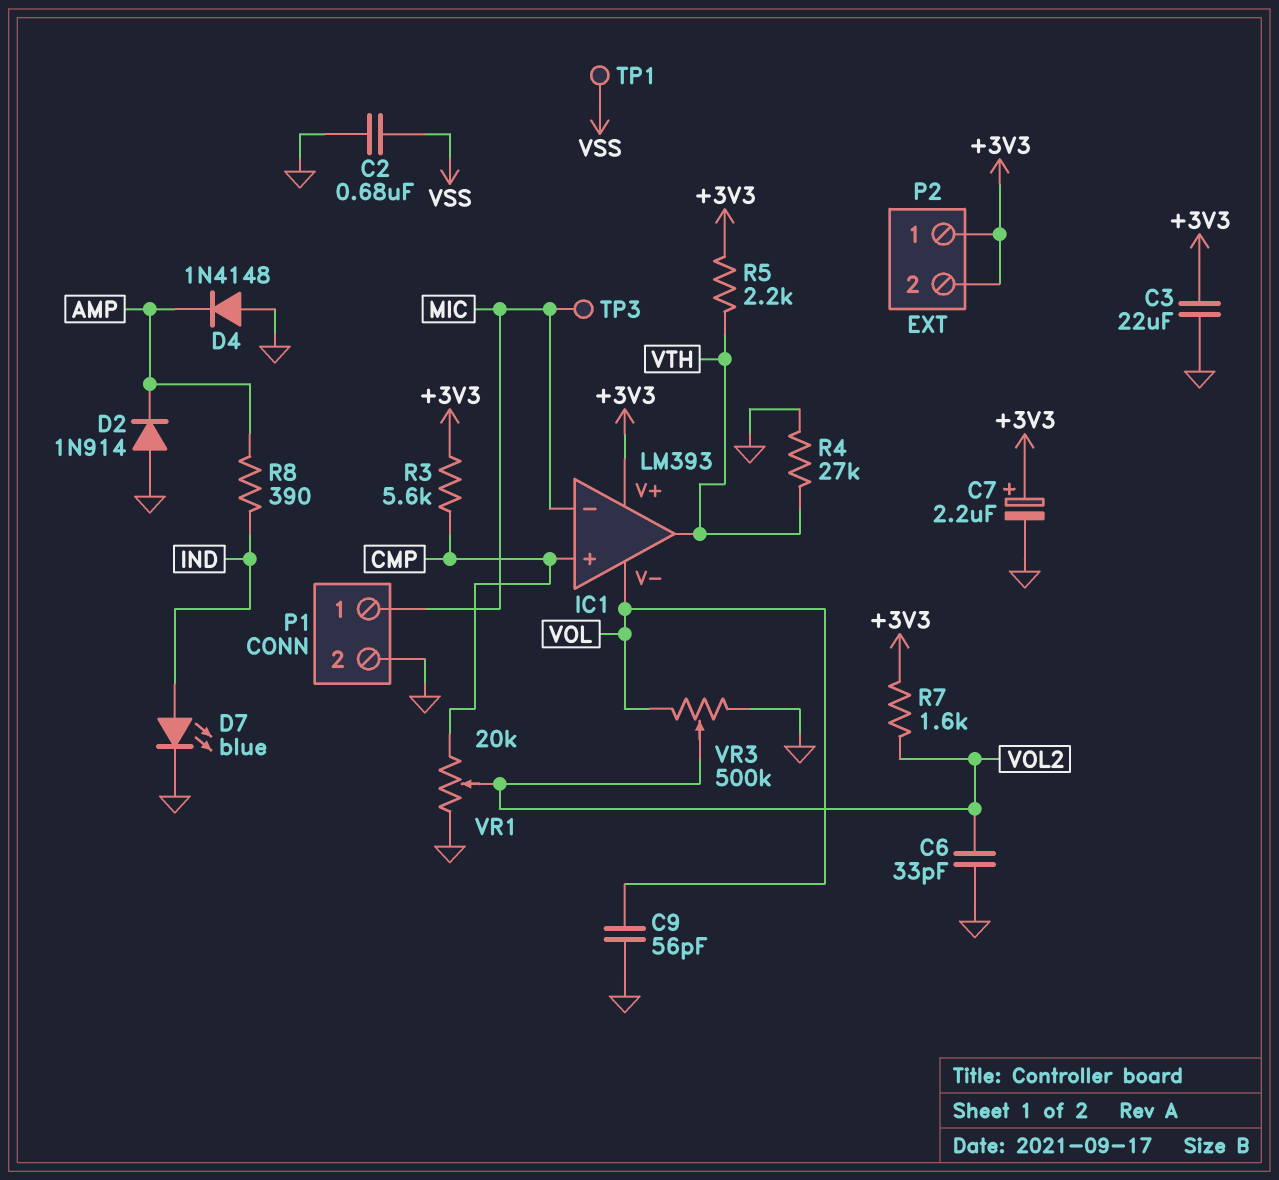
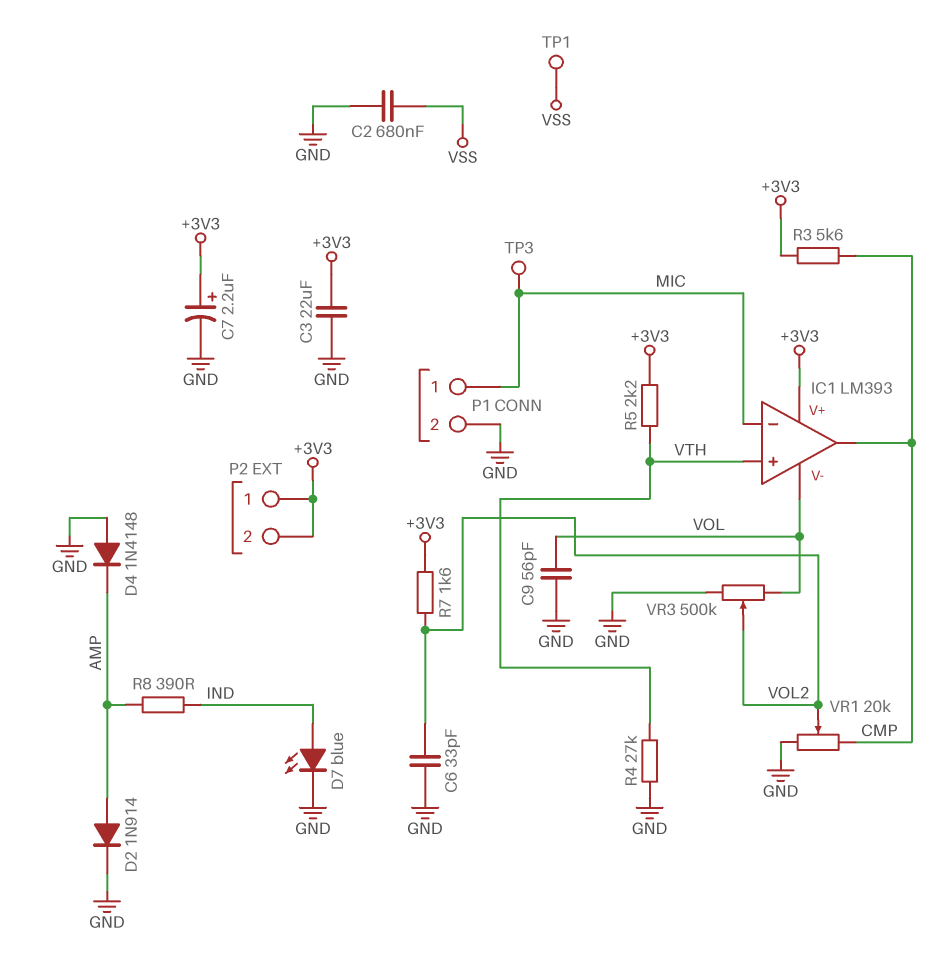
D2: diode 1N914 (A GND, K AMP) -> diode 1N914 (A AMP, K GND)
IC1 pin in+: CMP -> VTH
IC1 pin out: VTH -> CMP

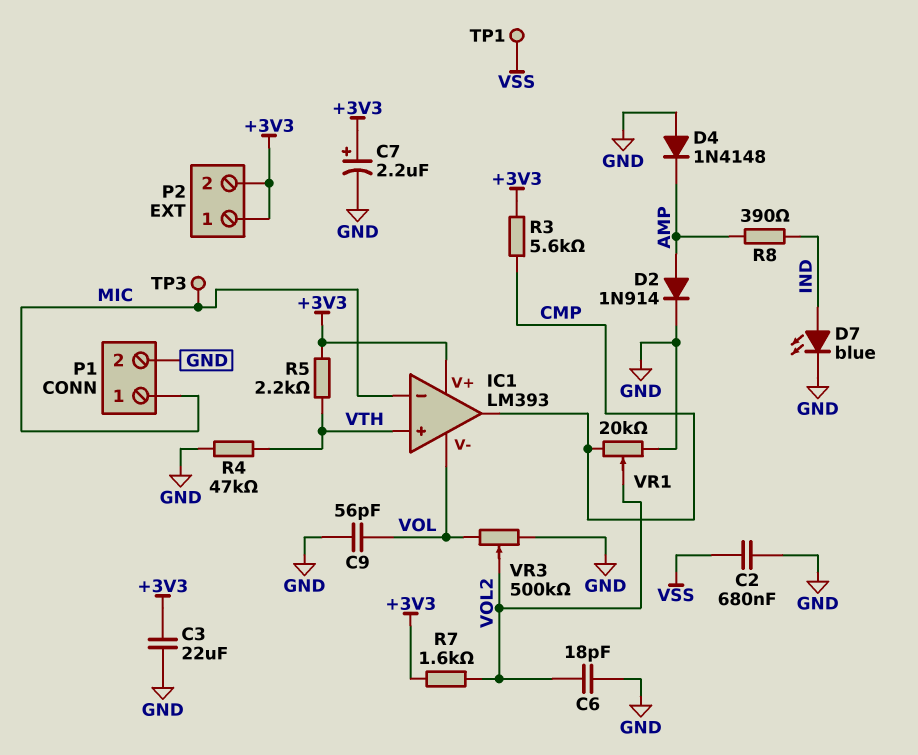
C6: 33pF (GND, VOL2) -> 18pF (GND, VOL2)
R4: 27k (GND, VTH) -> 47k (GND, VTH)

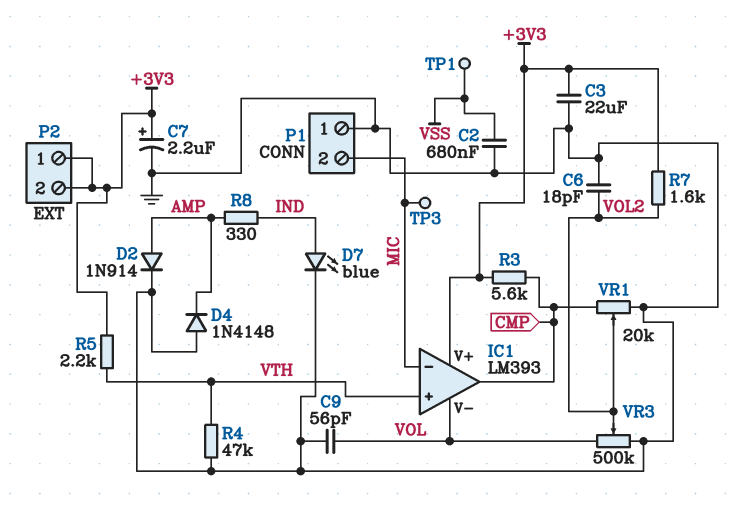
P1 pin 1: MIC -> GND
P1 pin 2: GND -> MIC
R8: 390 (AMP, IND) -> 330 (AMP, IND)

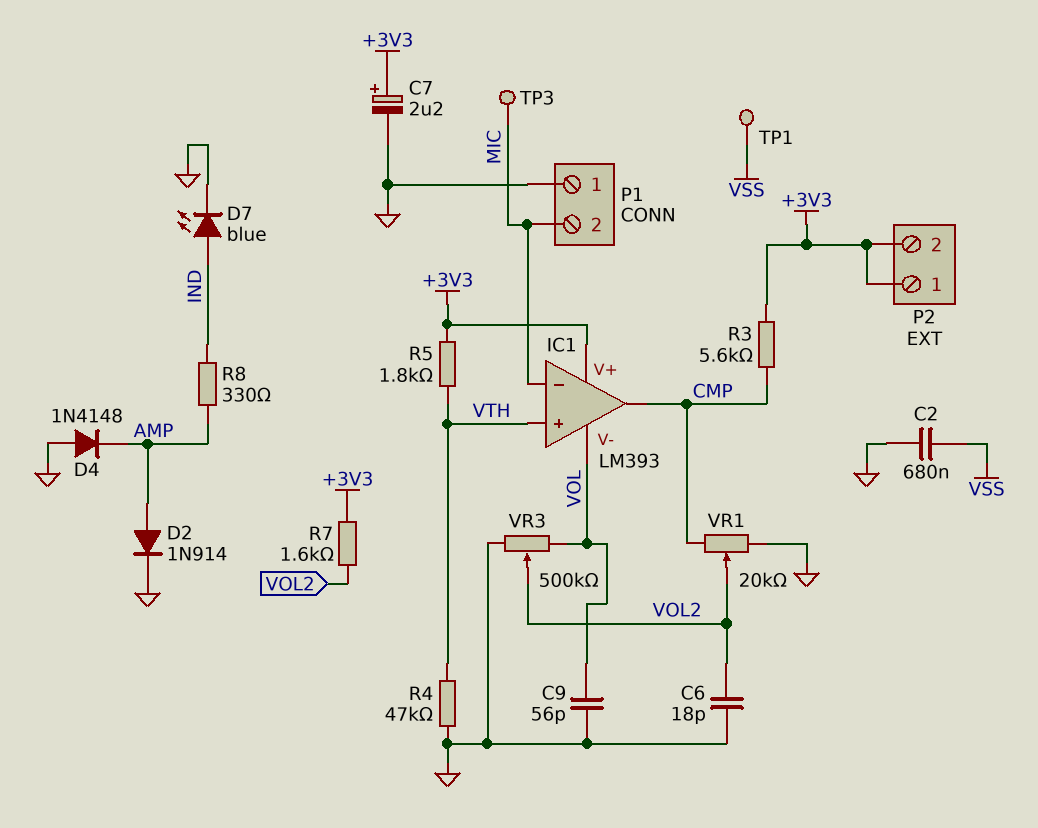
C3: 22uF (+3V3, GND) -> none
R5: 2.2k (+3V3, VTH) -> 1.8k (+3V3, VTH)

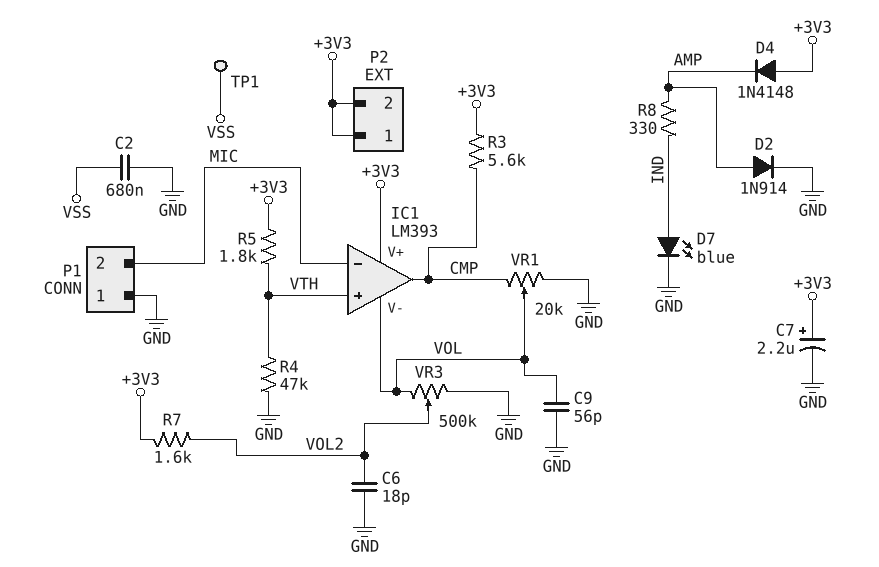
D4: diode 1N4148 (A GND, K AMP) -> diode 1N4148 (A +3V3, K AMP)
TP3: test point (MIC) -> none
VR1: 20k (CMP, GND, wiper VOL2) -> 20k (CMP, GND, wiper VOL)

